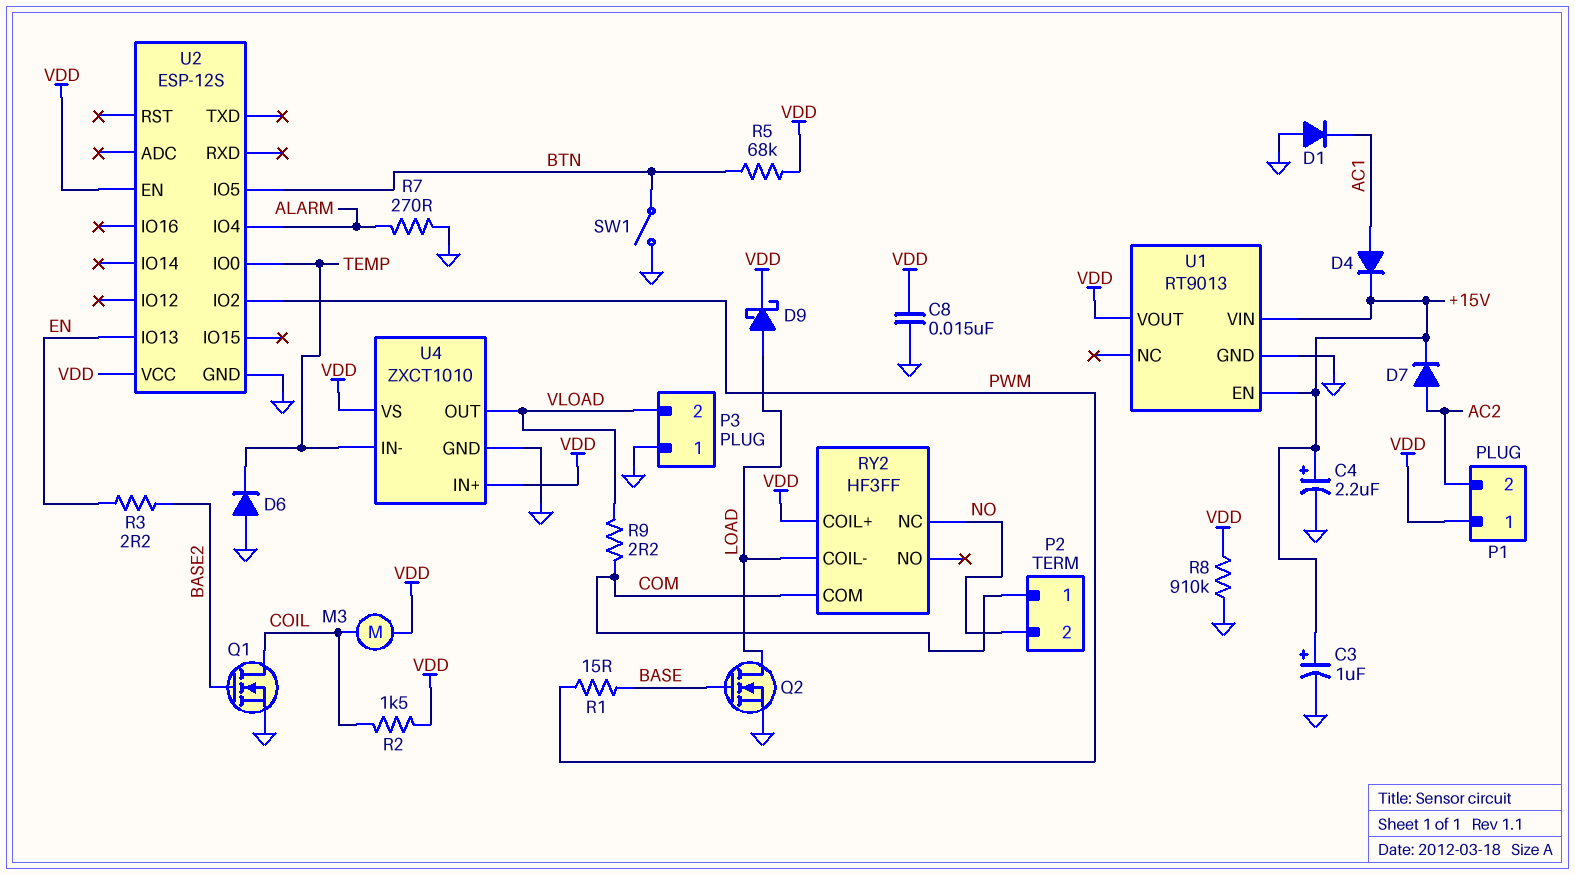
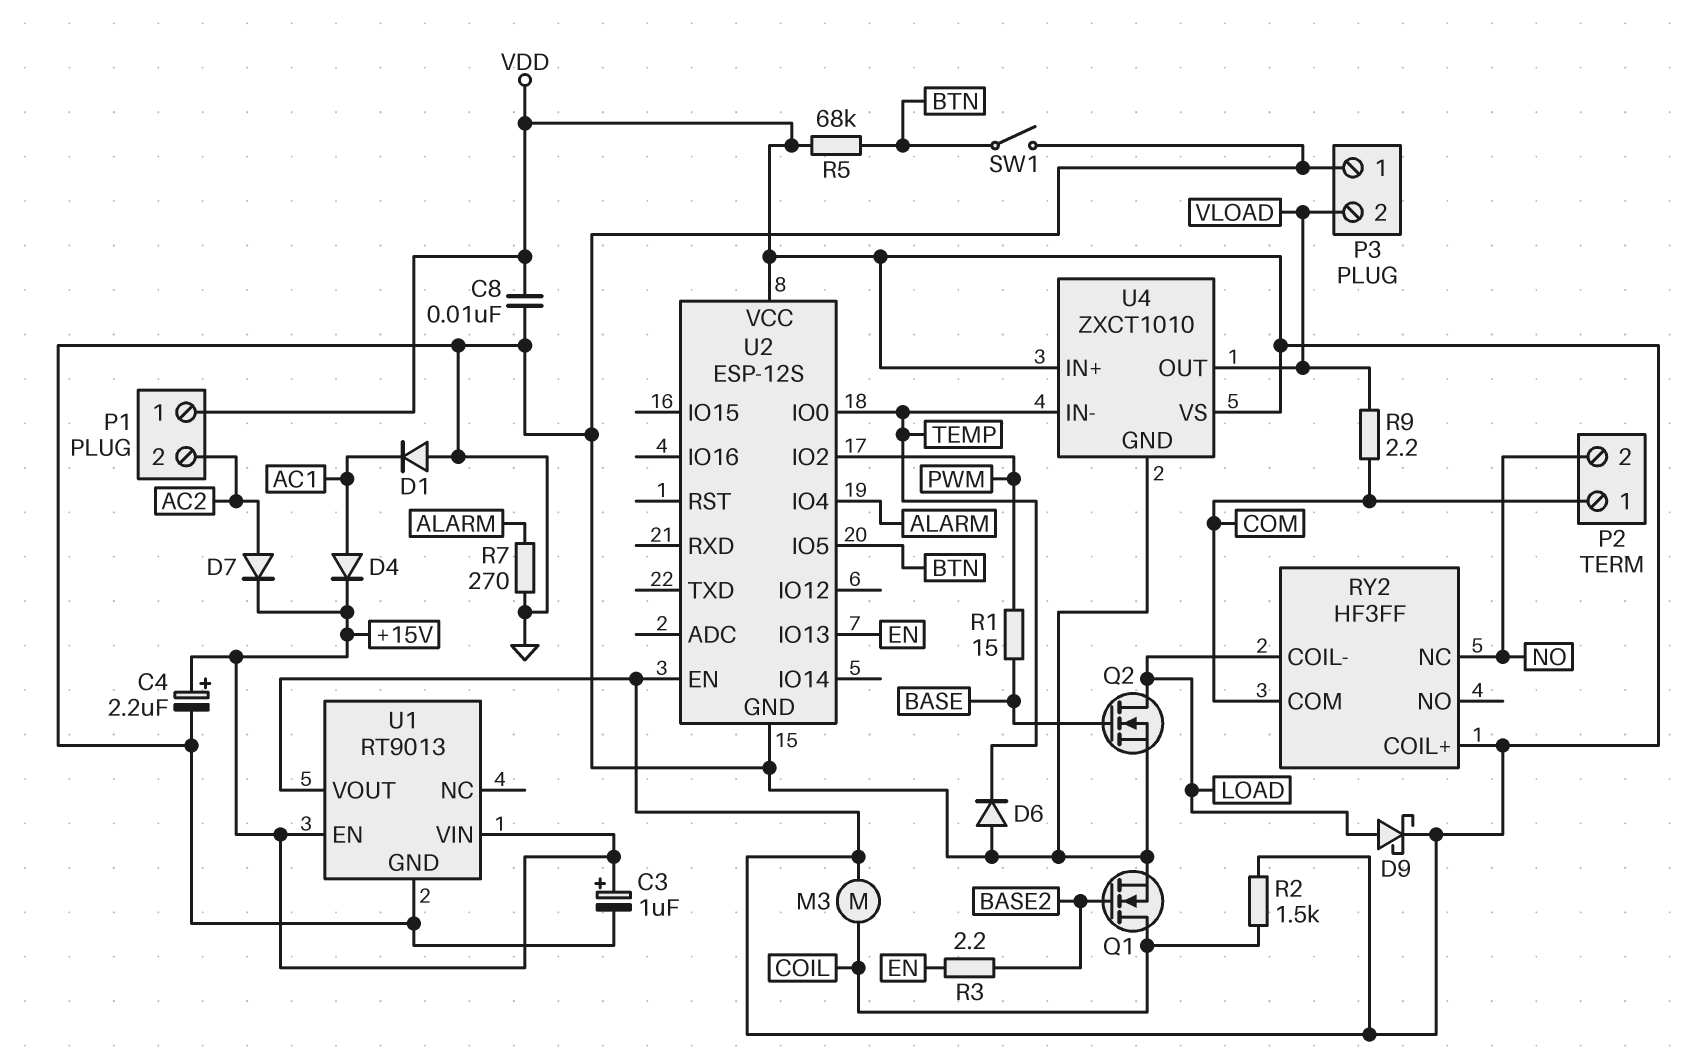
C8: 15nF (GND, VDD) -> 10nF (GND, VDD)
R8: 910k (GND, VDD) -> none

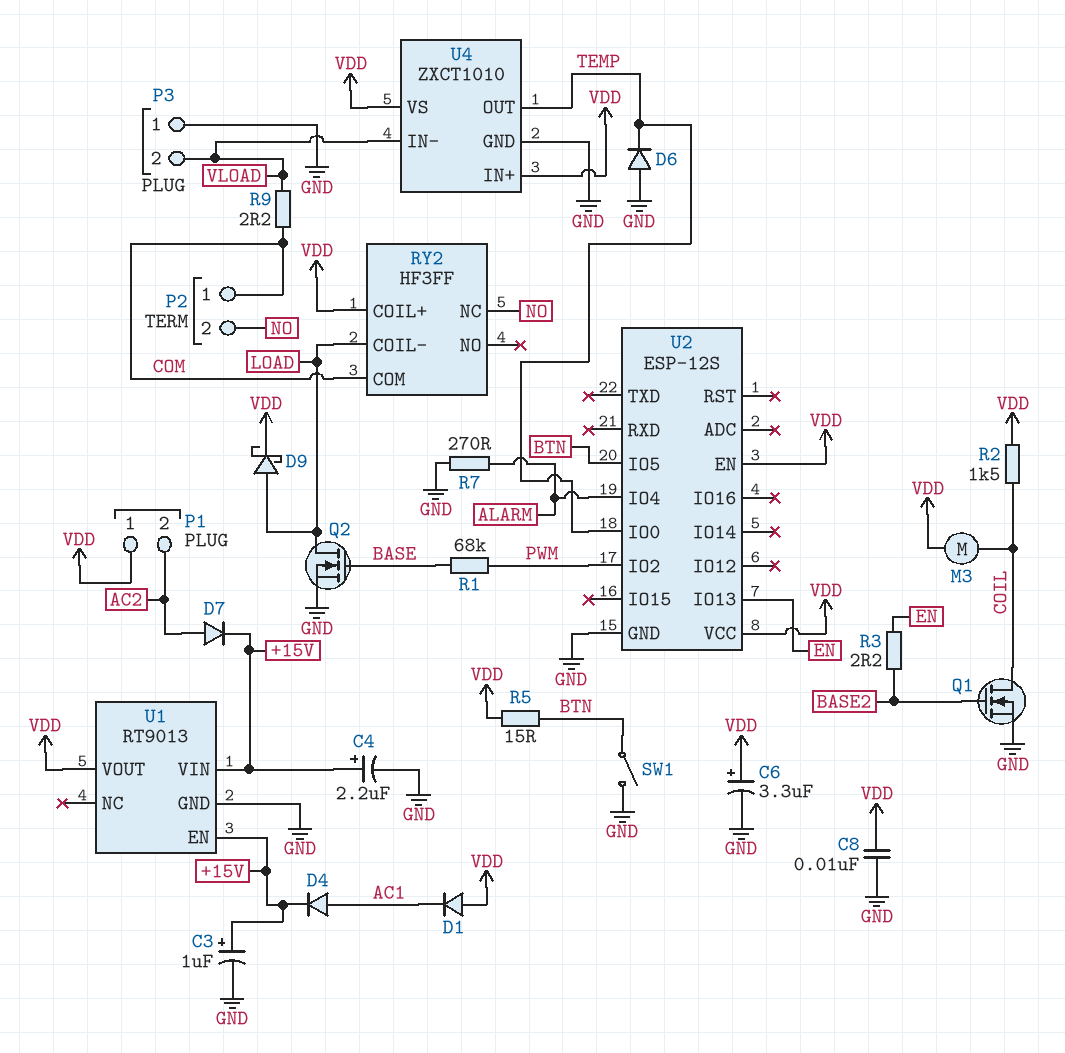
C6: none -> 3.3uF (plus VDD, minus GND)
D1: diode (A GND, K AC1) -> diode (A VDD, K AC1)
R1: 15 (BASE, PWM) -> 68k (BASE, PWM)
R5: 68k (BTN, VDD) -> 15 (BTN, VDD)
U4 pin IN-: TEMP -> VLOAD
U4 pin OUT: VLOAD -> TEMP

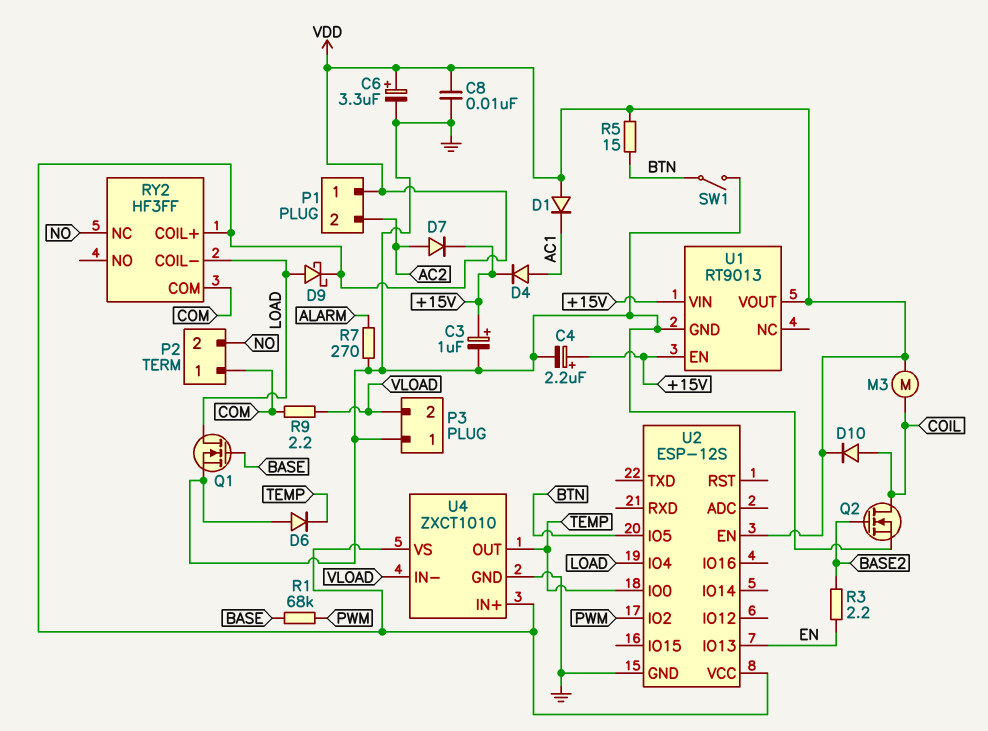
D10: none -> diode (A COIL, K VDD)
Q1: NMOS (G BASE2, D COIL, S GND) -> NMOS (G BASE, D LOAD, S GND)
Q2: NMOS (G BASE, D LOAD, S GND) -> NMOS (G BASE2, D COIL, S GND)
R2: 1.5k (COIL, VDD) -> none
U2 pin IO4: ALARM -> LOAD

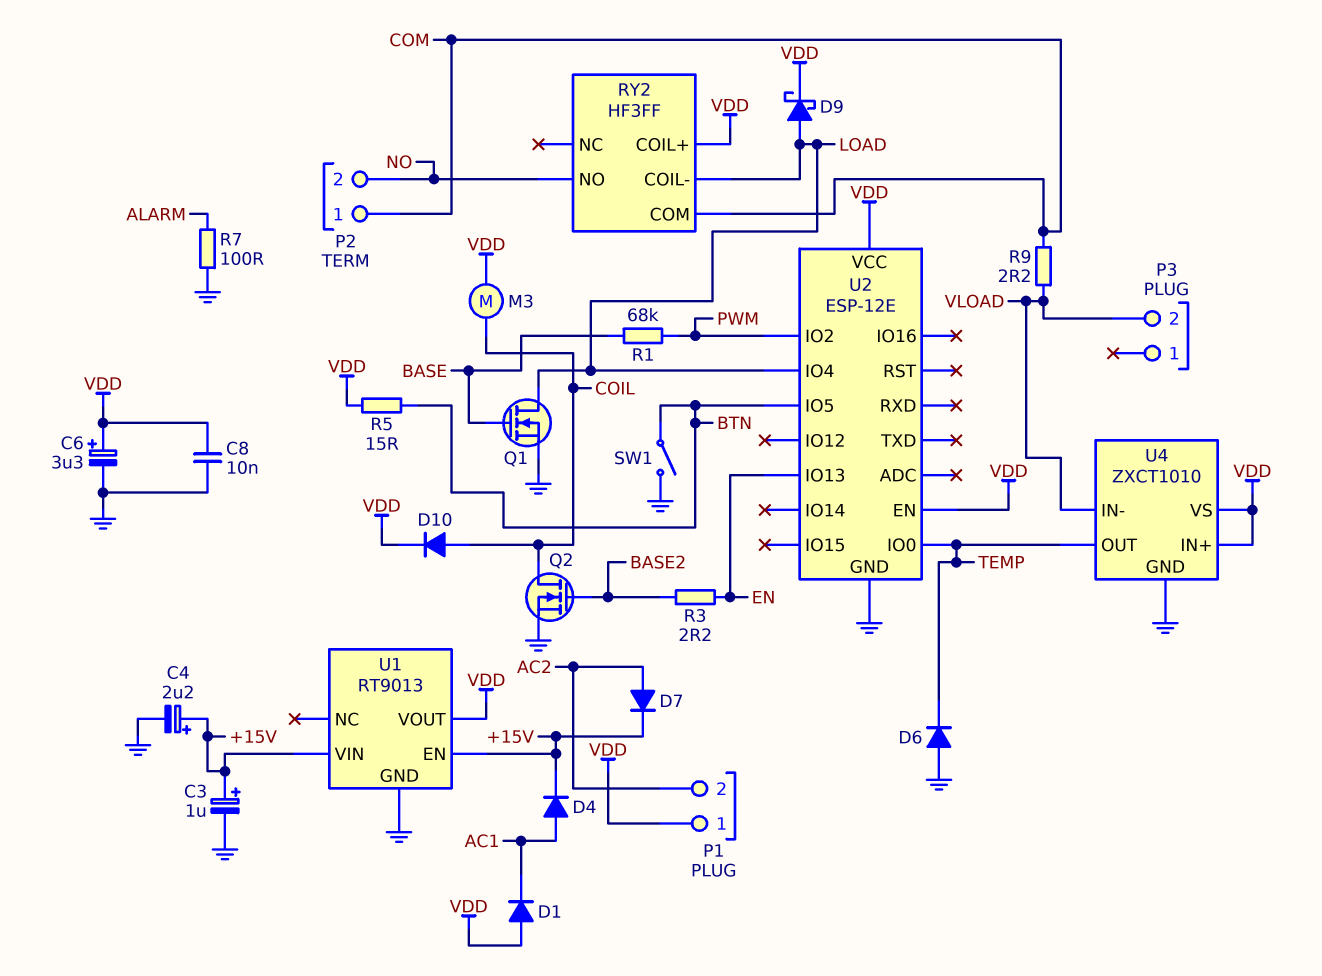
P3 pin 1: GND -> none
R7: 270 (ALARM, GND) -> 100 (ALARM, GND)
RY2 pin NC: NO -> none
RY2 pin NO: none -> NO
U2: ESP-12S -> ESP-12E

